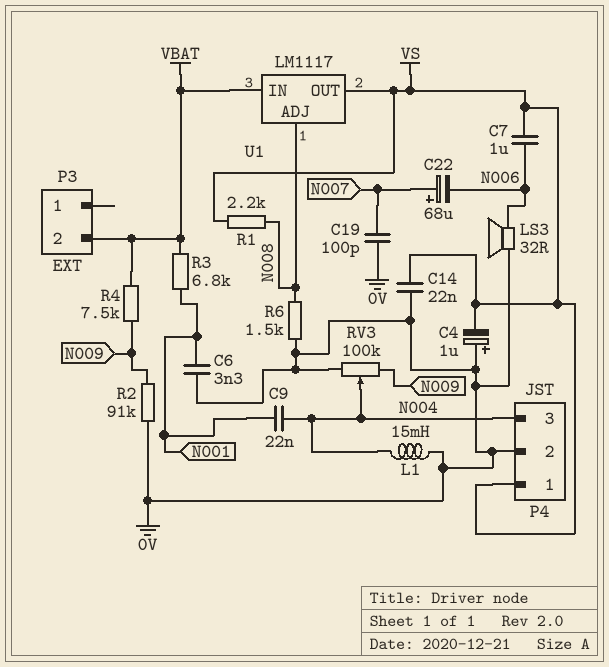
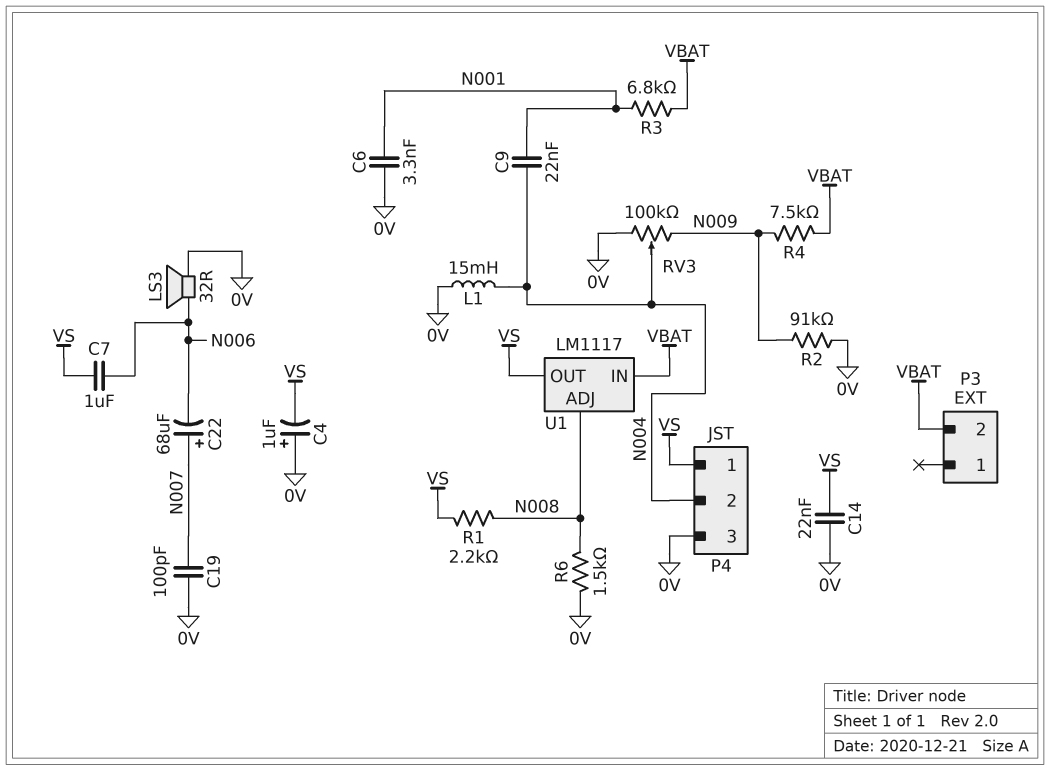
P4 pin 2: 0V -> N004
P4 pin 3: N004 -> 0V

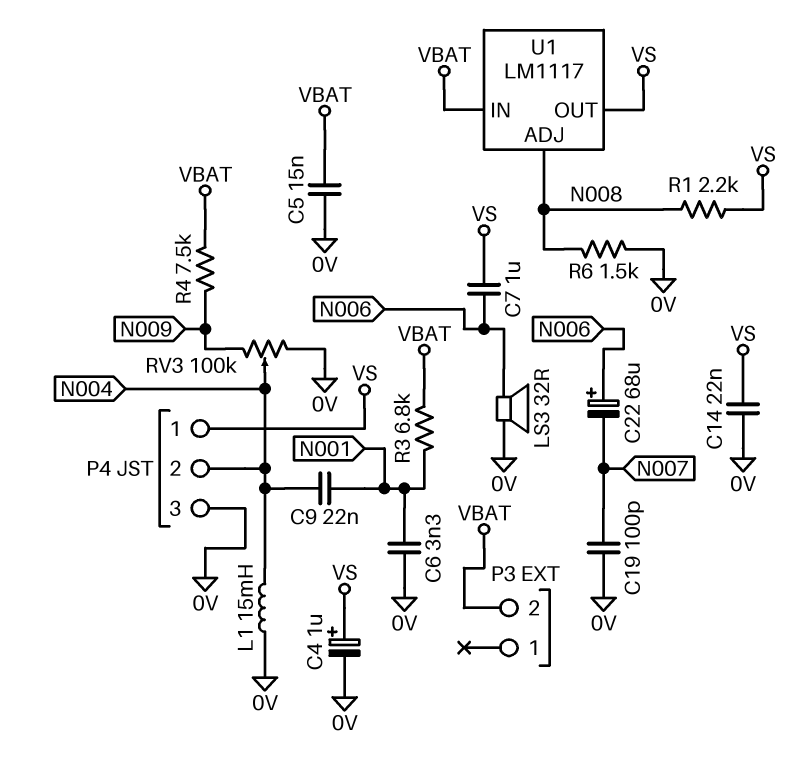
C4: 1uF (plus 0V, minus VS) -> 1uF (plus VS, minus 0V)
C5: none -> 15nF (0V, VBAT)
C22: 68uF (plus N007, minus N006) -> 68uF (plus N006, minus N007)
R2: 91k (0V, N009) -> none

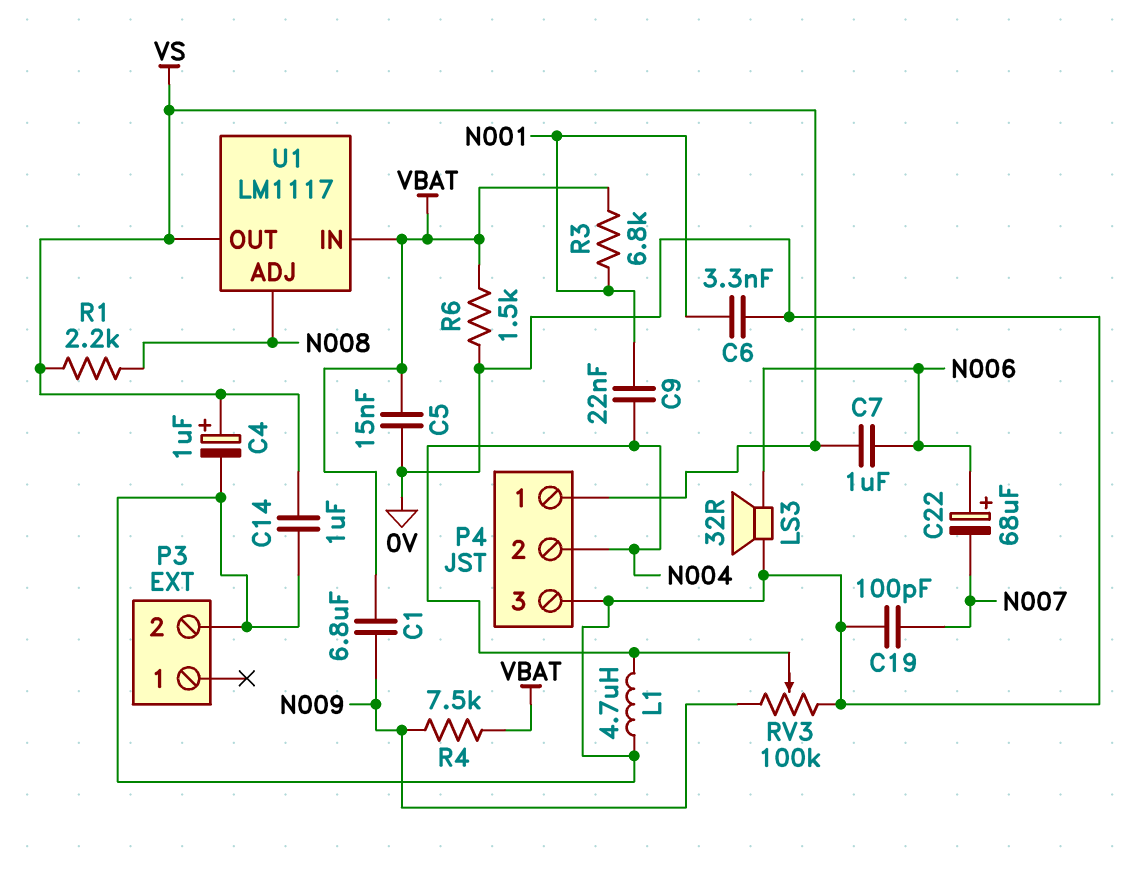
C1: none -> 6.8uF (N009, VBAT)
C14: 22nF (0V, VS) -> 1uF (0V, VS)
L1: 15mH (0V, N004) -> 4.7uH (0V, N004)
P3 pin 2: VBAT -> 0V
R6: 1.5k (0V, N008) -> 1.5k (0V, VBAT)

